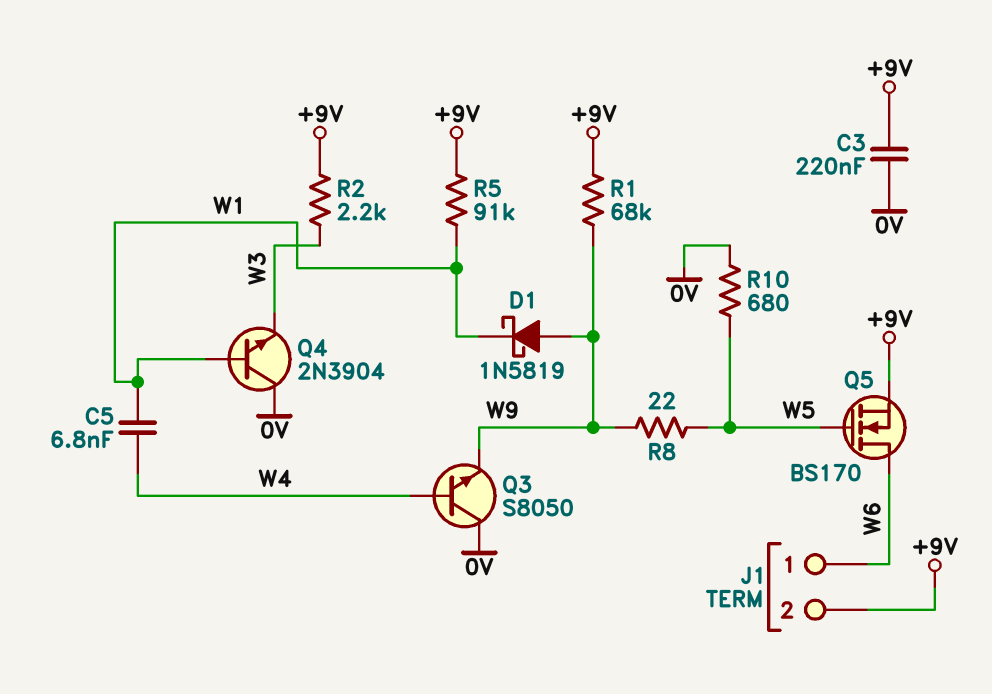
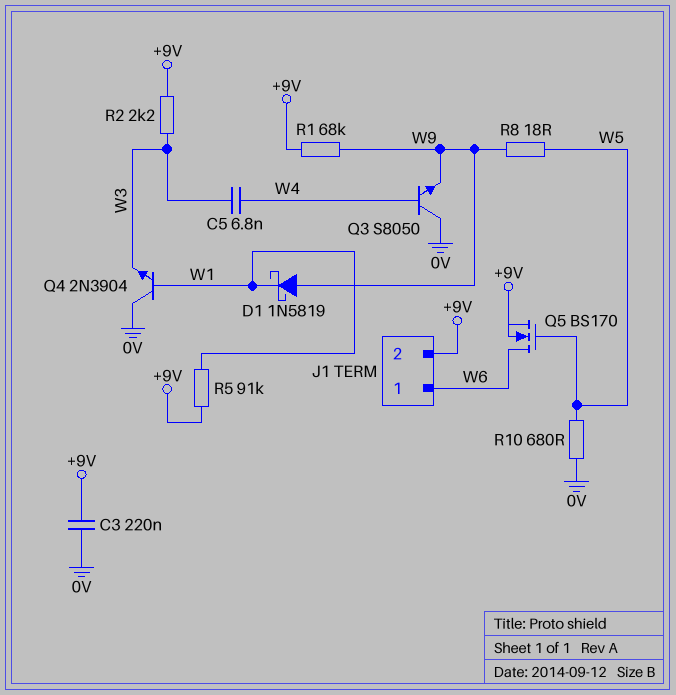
C5: 6.8nF (W1, W4) -> 6.8nF (W3, W4)
R8: 22 (W5, W9) -> 18 (W5, W9)

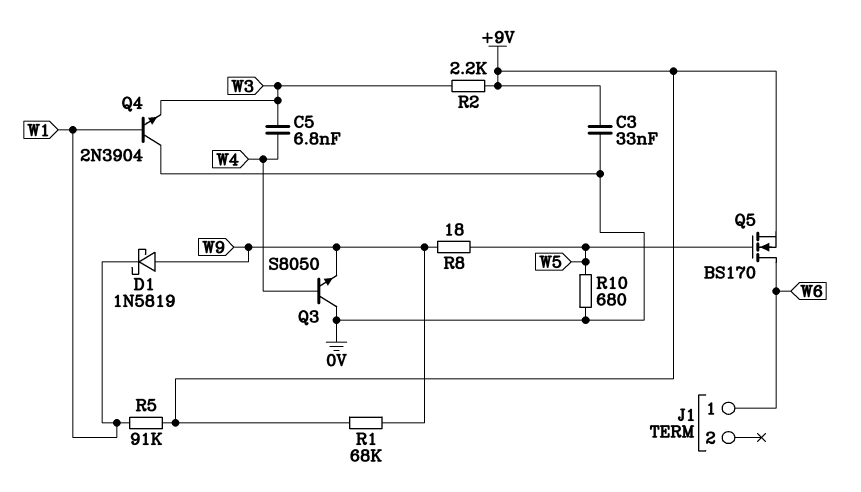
C3: 220nF (+9V, 0V) -> 33nF (+9V, 0V)
J1 pin 2: +9V -> none

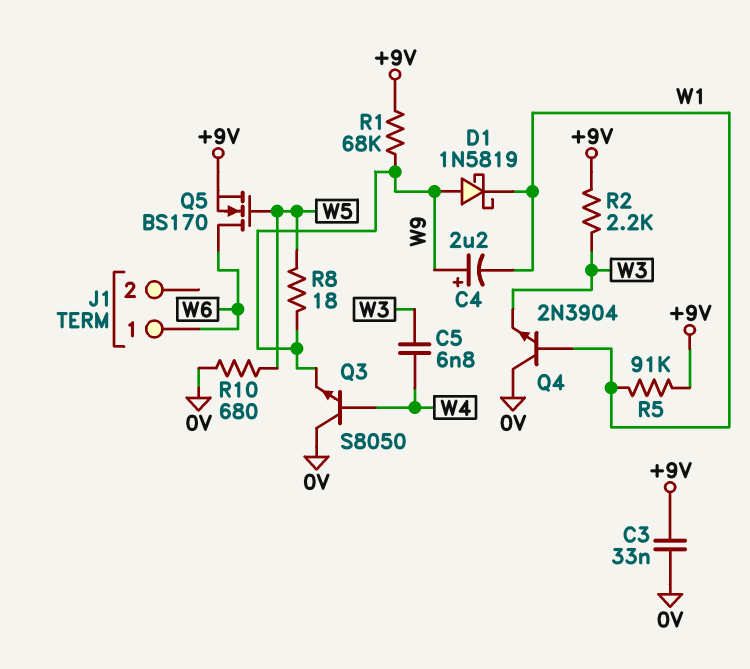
C4: none -> 2.2uF (plus W9, minus W1)

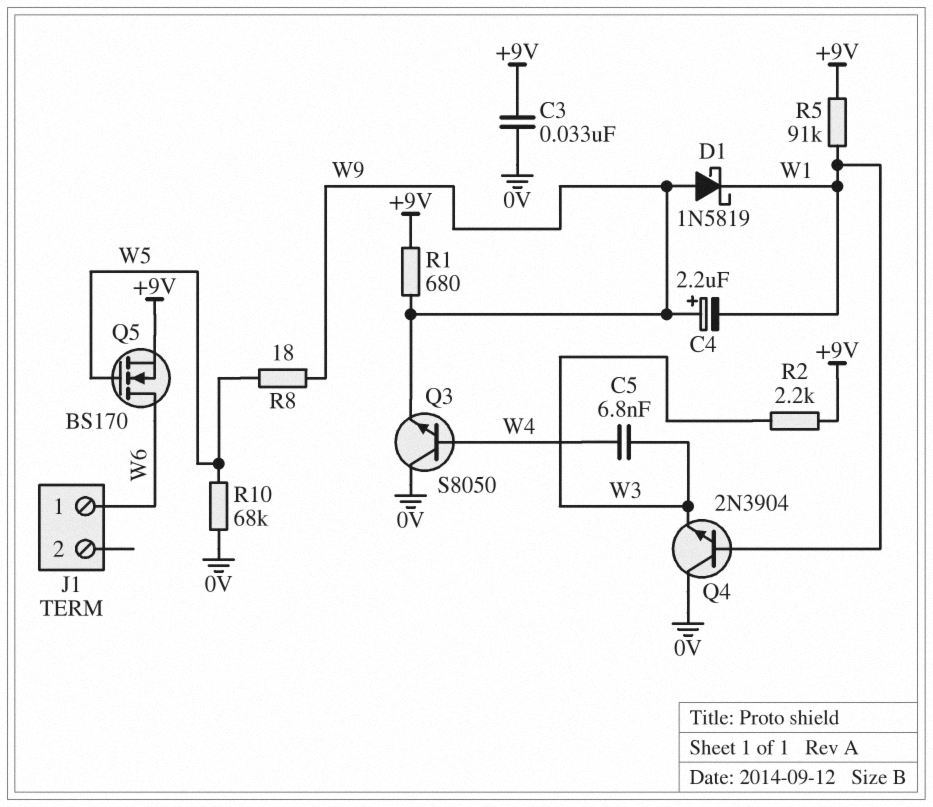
R1: 68k (+9V, W9) -> 680 (+9V, W9)
R10: 680 (0V, W5) -> 68k (0V, W5)

